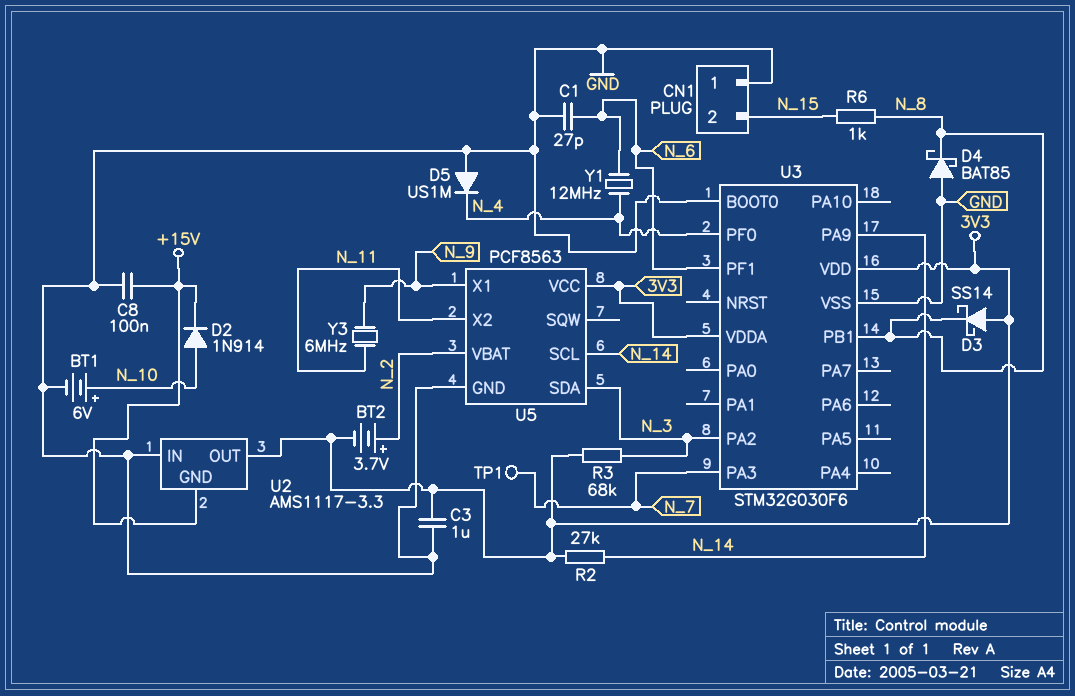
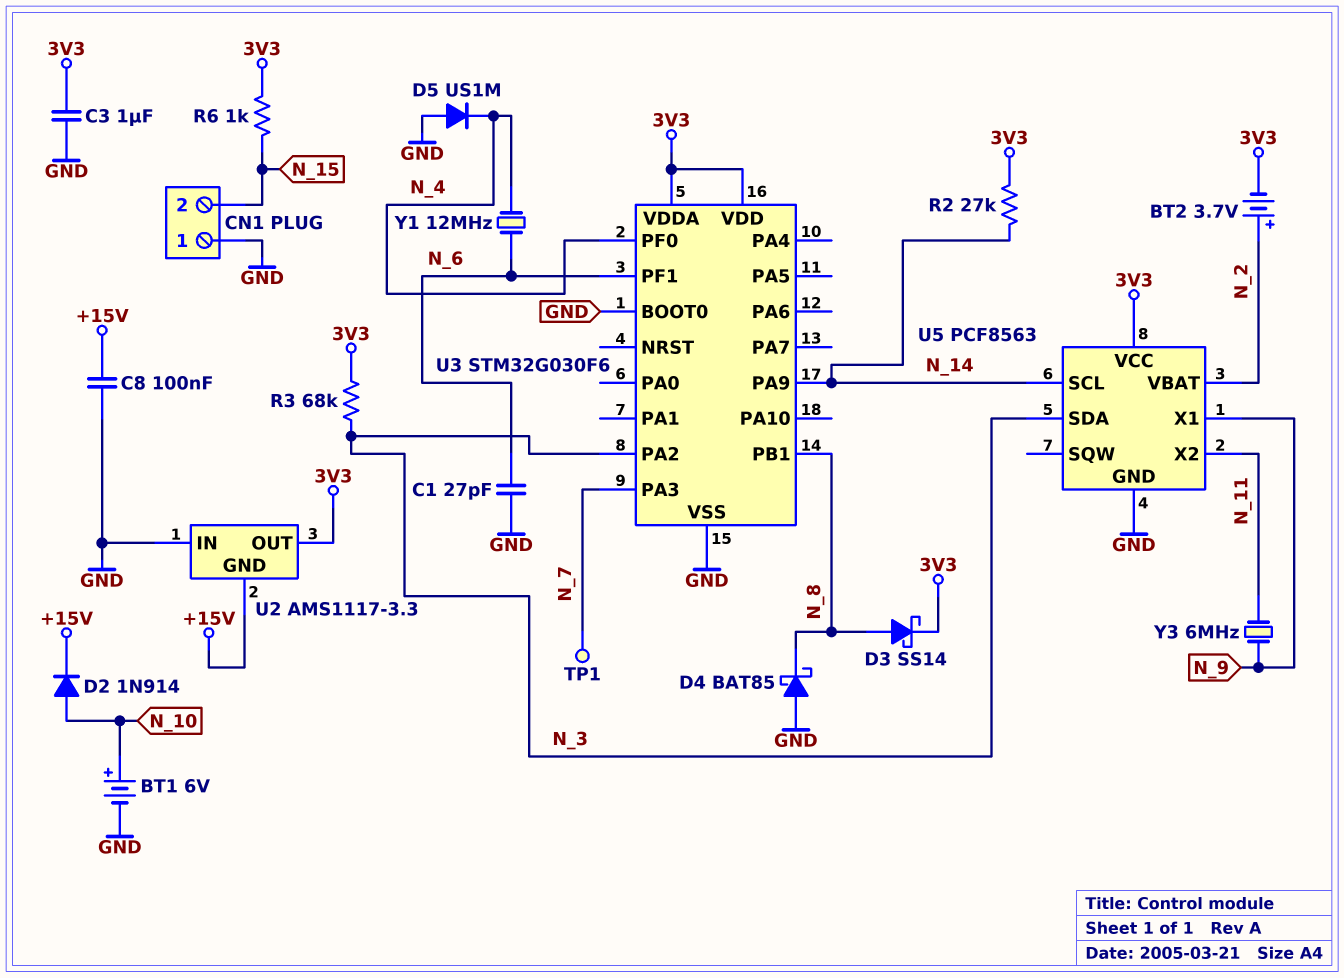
D3: schottky SS14 (A 3V3, K N_8) -> schottky SS14 (A N_8, K 3V3)
R6: 1k (N_8, N_15) -> 1k (3V3, N_15)

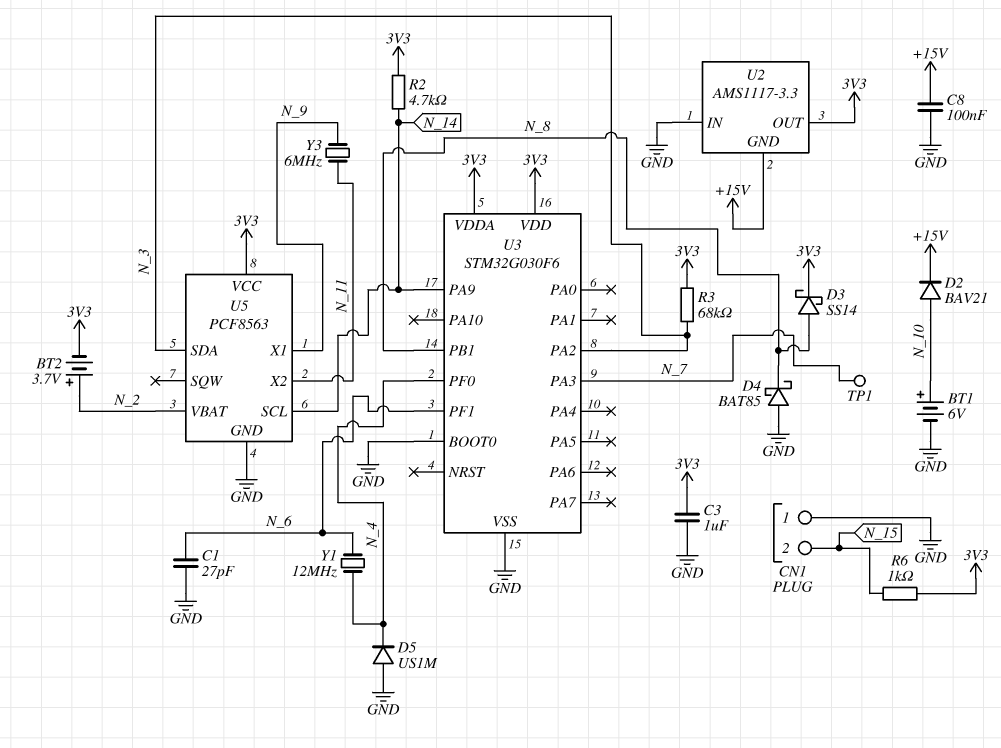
D2: diode 1N914 (A N_10, K +15V) -> diode BAV21 (A N_10, K +15V)
R2: 27k (3V3, N_14) -> 4.7k (3V3, N_14)

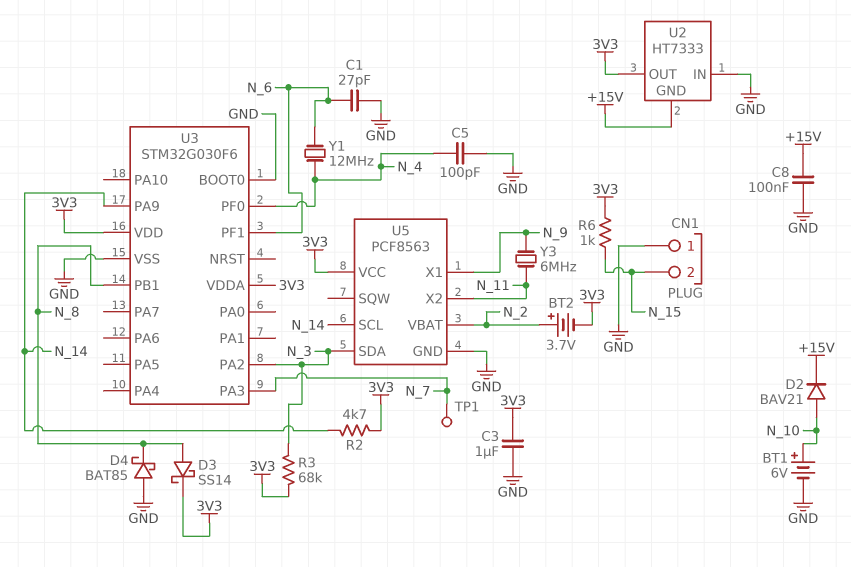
C5: none -> 100pF (GND, N_4)
D5: diode US1M (A GND, K N_4) -> none
U2: AMS1117-3.3 -> HT7333

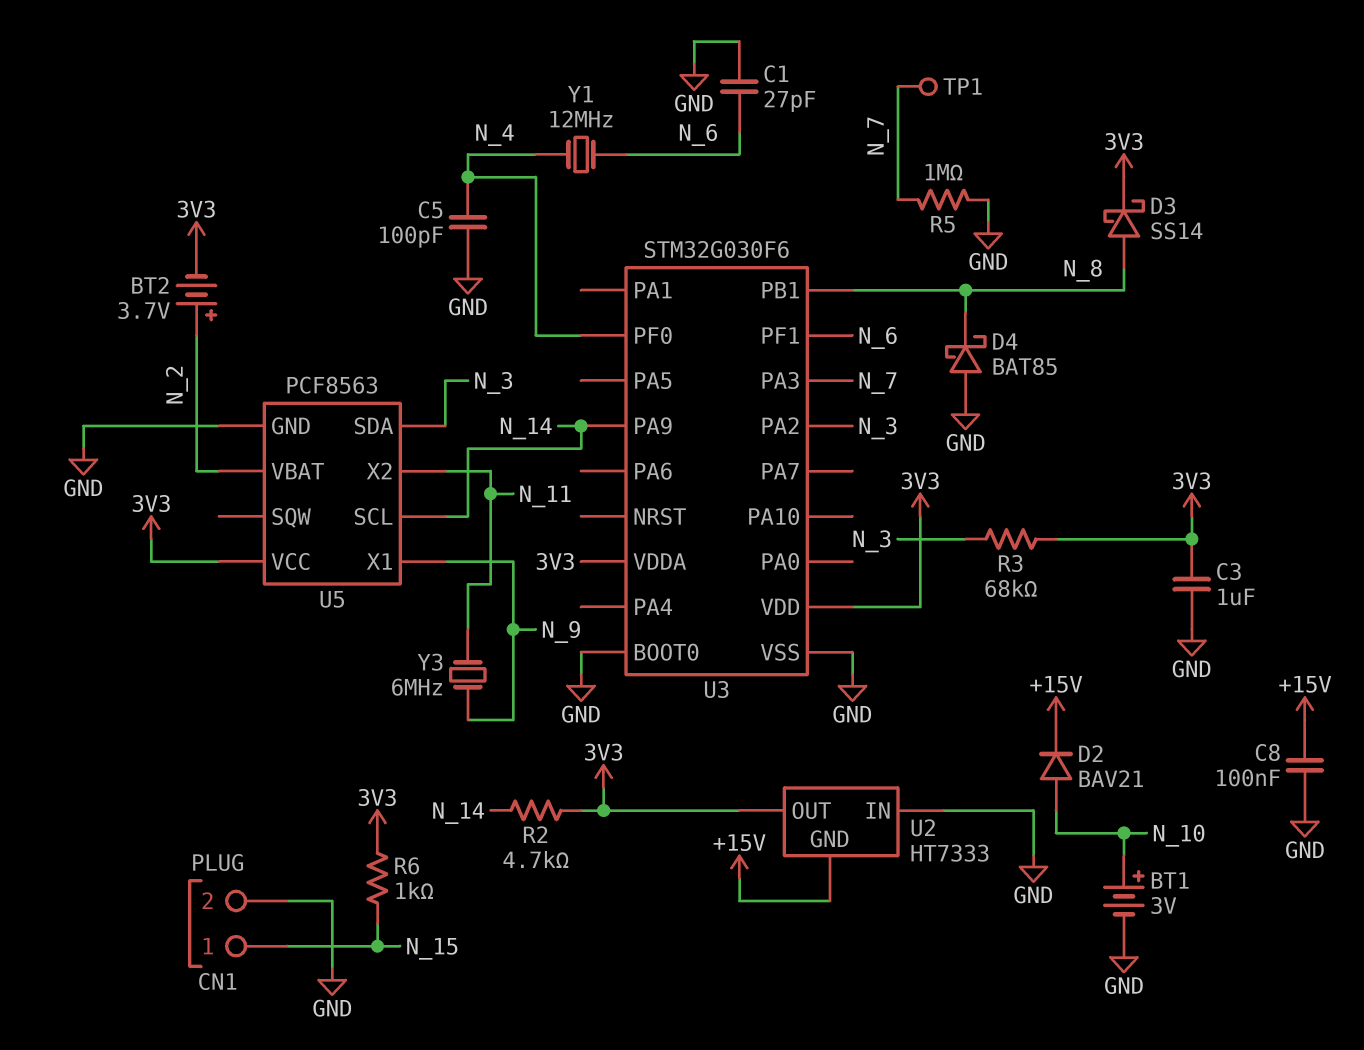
BT1: 6V (plus N_10, minus GND) -> 3V (plus N_10, minus GND)
CN1 pin 1: GND -> N_15
CN1 pin 2: N_15 -> GND
R5: none -> 1M (GND, N_7)

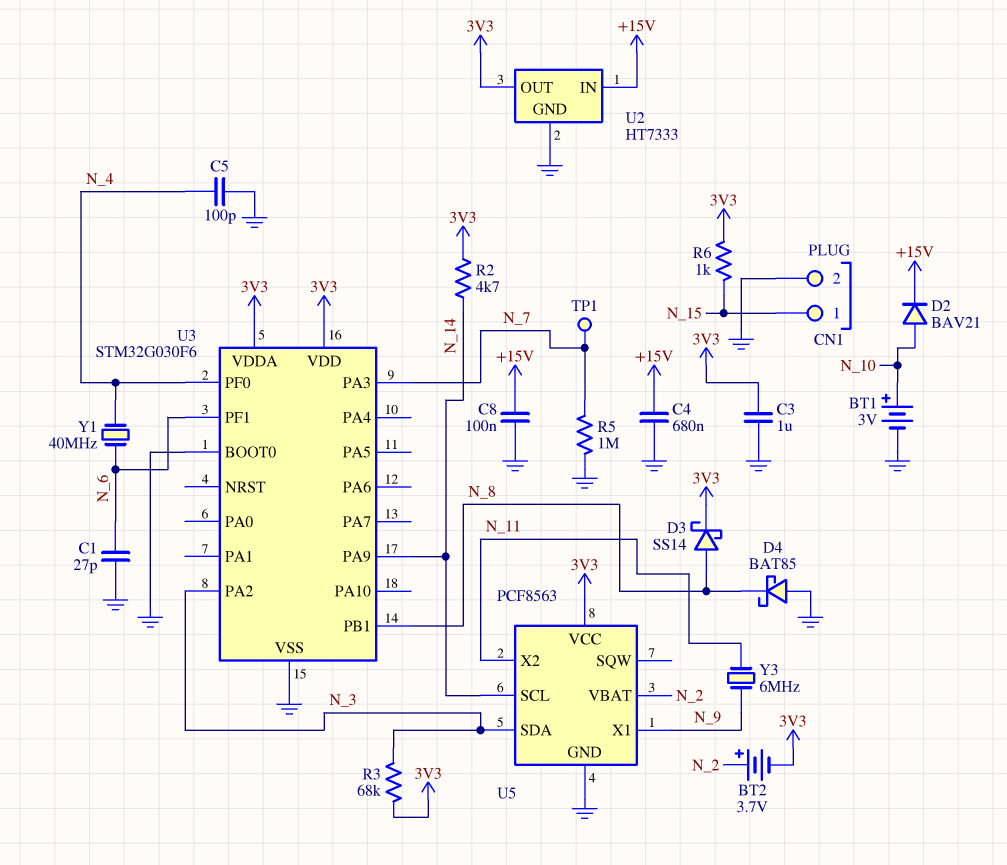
C4: none -> 680nF (+15V, GND)
U2 pin GND: +15V -> GND
U2 pin IN: GND -> +15V
Y1: 12MHz (N_4, N_6) -> 40MHz (N_4, N_6)

